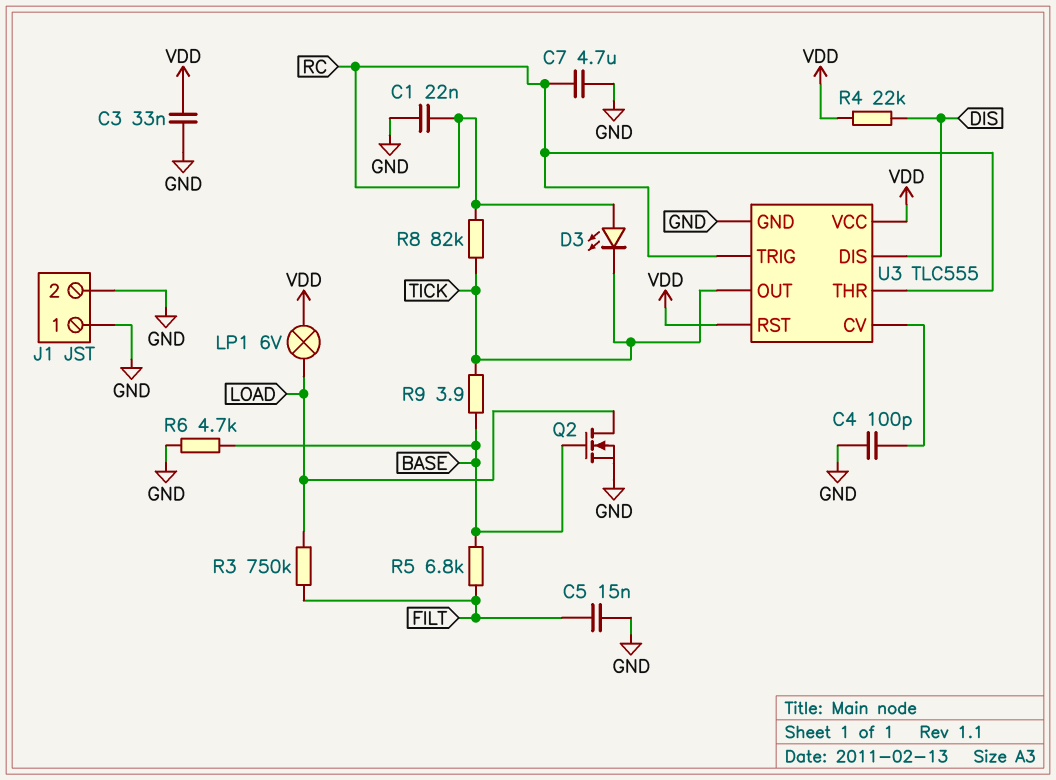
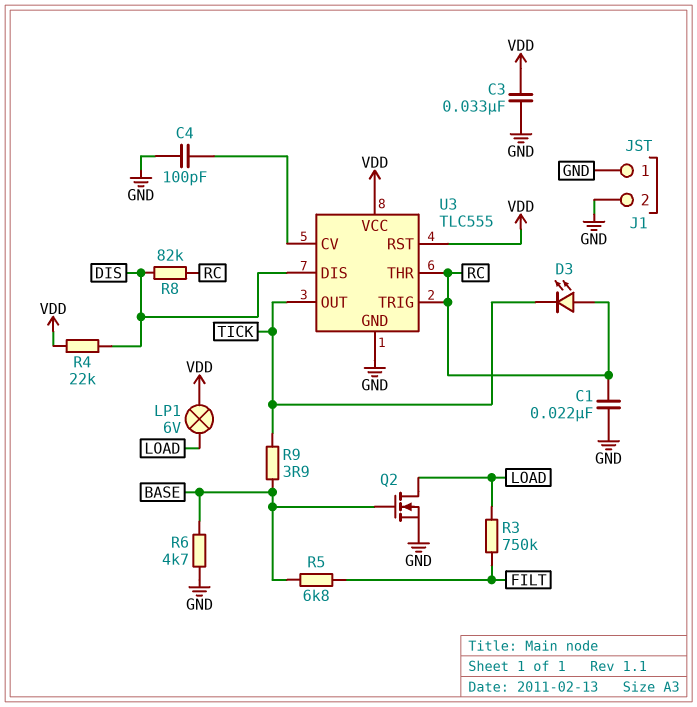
C5: 15nF (FILT, GND) -> none
C7: 4.7uF (GND, RC) -> none
R8: 82k (RC, TICK) -> 82k (DIS, RC)

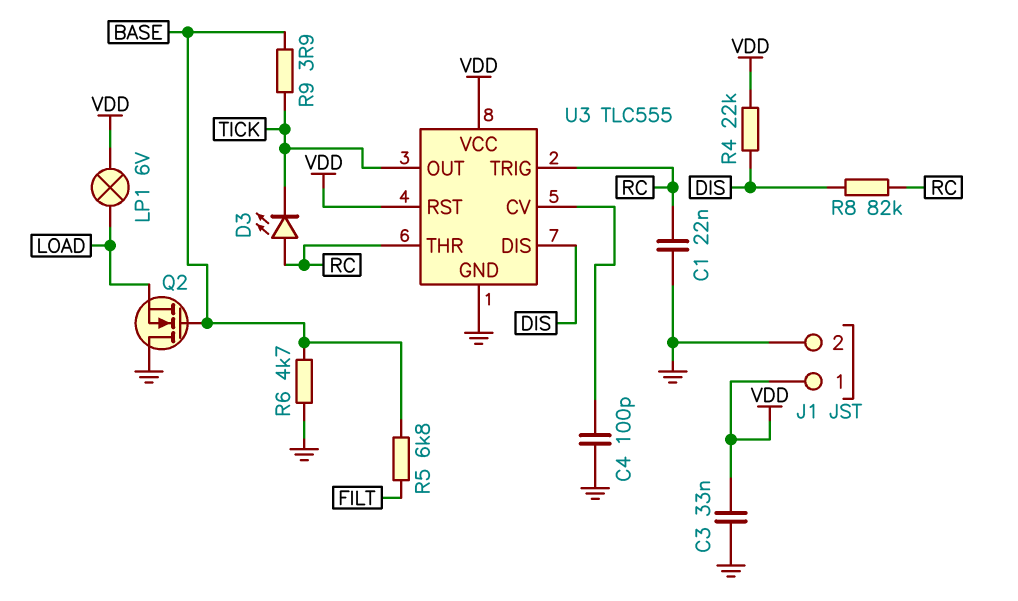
J1 pin 1: GND -> VDD
Q2: NMOS (G BASE, D LOAD, S GND) -> NMOS (G BASE, D GND, S LOAD)
R3: 750k (FILT, LOAD) -> none

